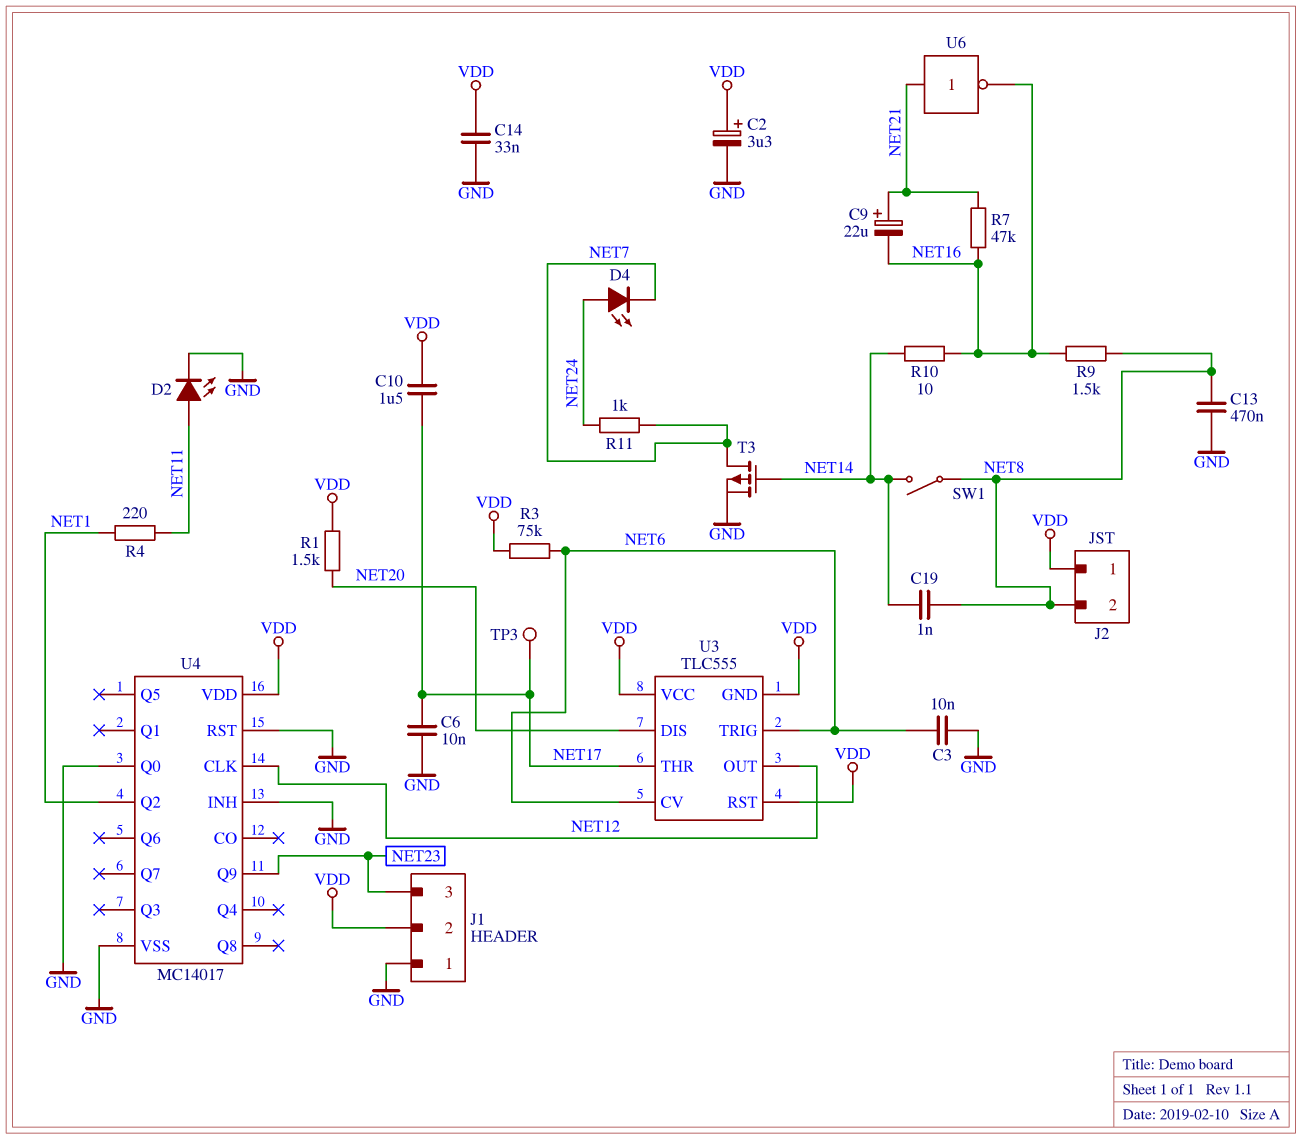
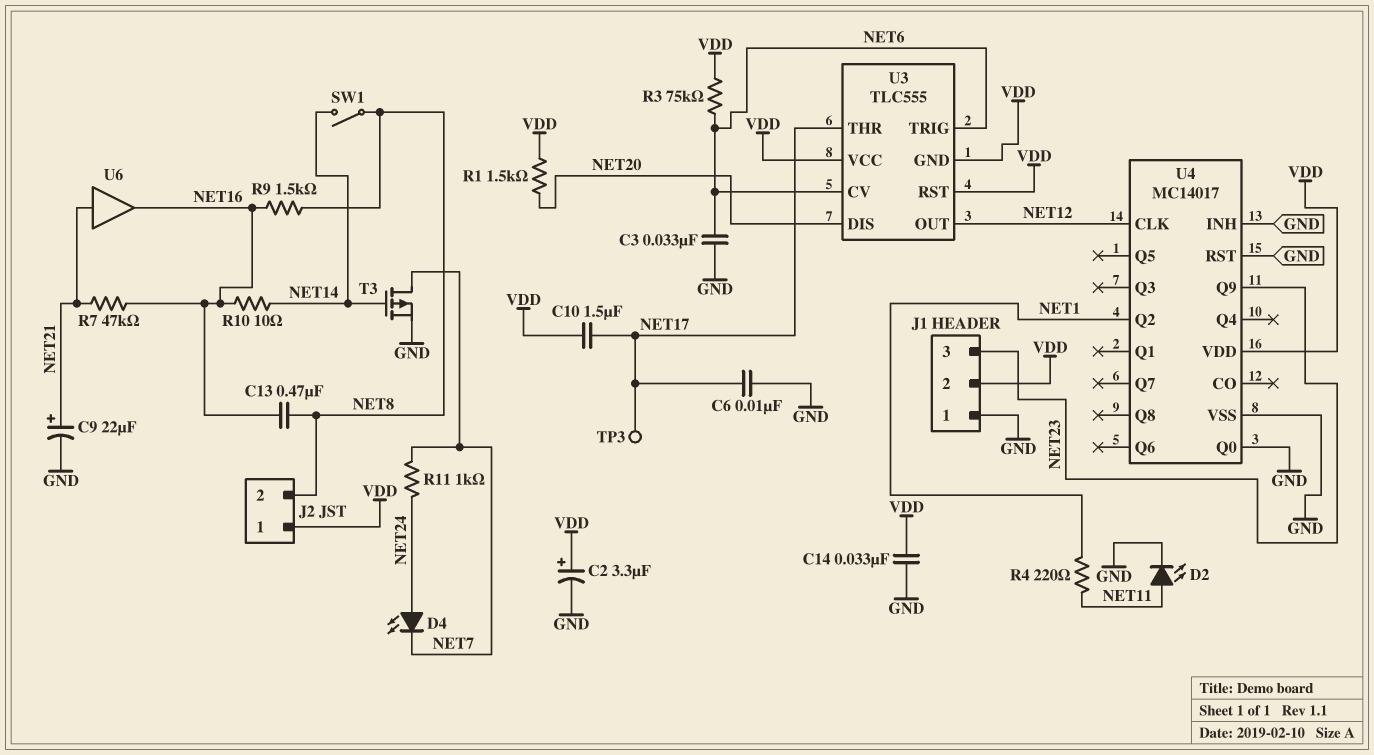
C3: 10nF (GND, NET6) -> 33nF (GND, NET6)
C9: 22uF (plus NET21, minus NET16) -> 22uF (plus NET21, minus GND)
C13: 470nF (GND, NET8) -> 470nF (NET8, NET16)
C19: 1nF (NET8, NET14) -> none
U6: NOT (in NET21, out NET16) -> buffer (in NET21, out NET16)

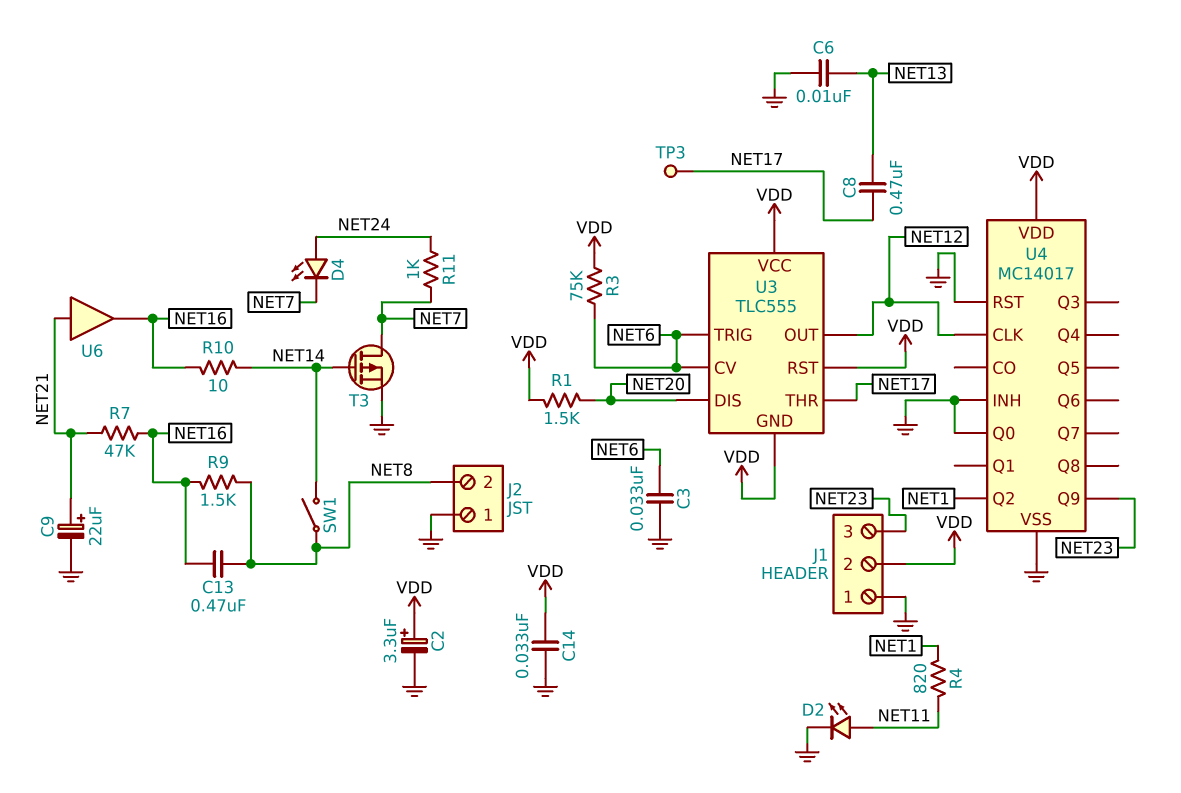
C6: 10nF (GND, NET17) -> 10nF (GND, NET13)
C8: none -> 470nF (NET13, NET17)
C10: 1.5uF (NET17, VDD) -> none
J2 pin 1: VDD -> GND
R4: 220 (NET1, NET11) -> 820 (NET1, NET11)

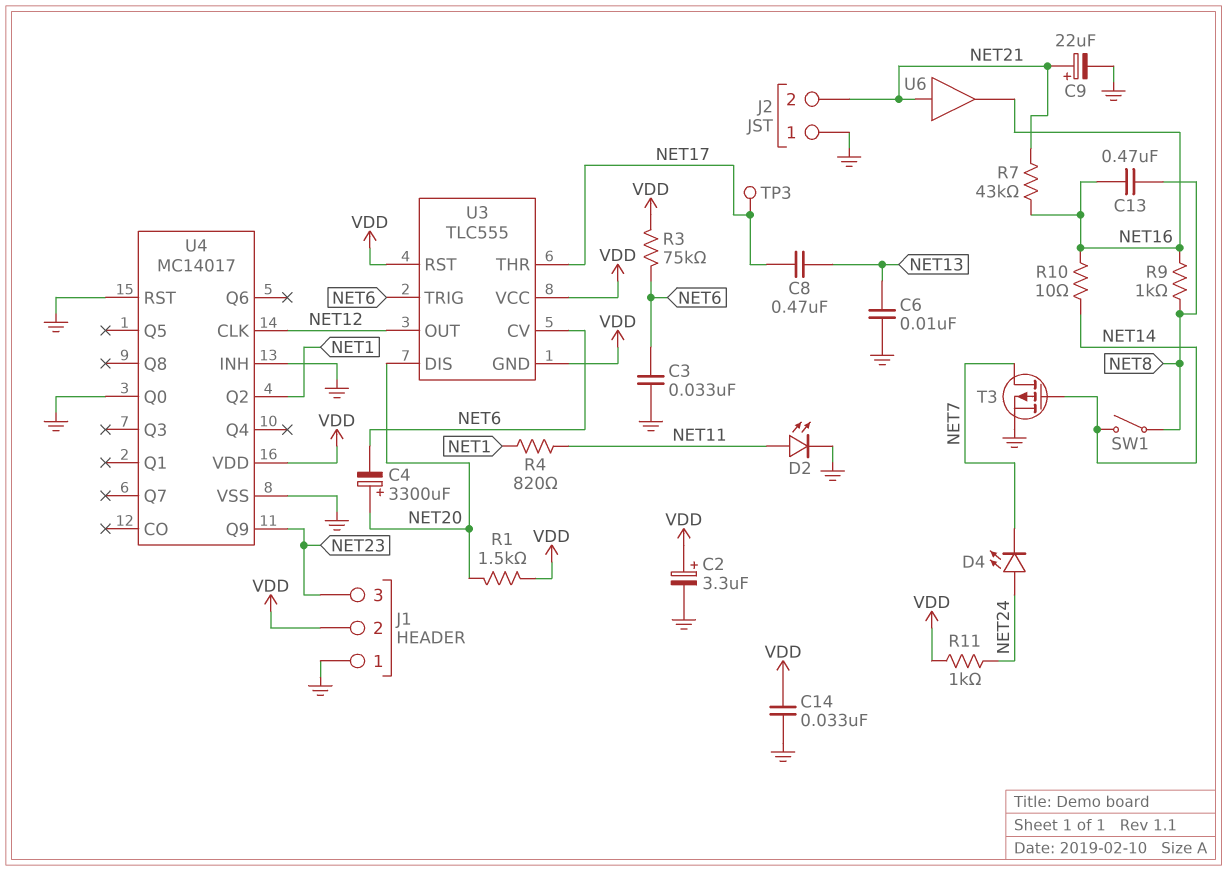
C4: none -> 3300uF (plus NET20, minus NET6)
J2 pin 2: NET8 -> NET21
R7: 47k (NET16, NET21) -> 43k (NET16, NET21)
R9: 1.5k (NET8, NET16) -> 1k (NET8, NET16)
R11: 1k (NET7, NET24) -> 1k (NET24, VDD)

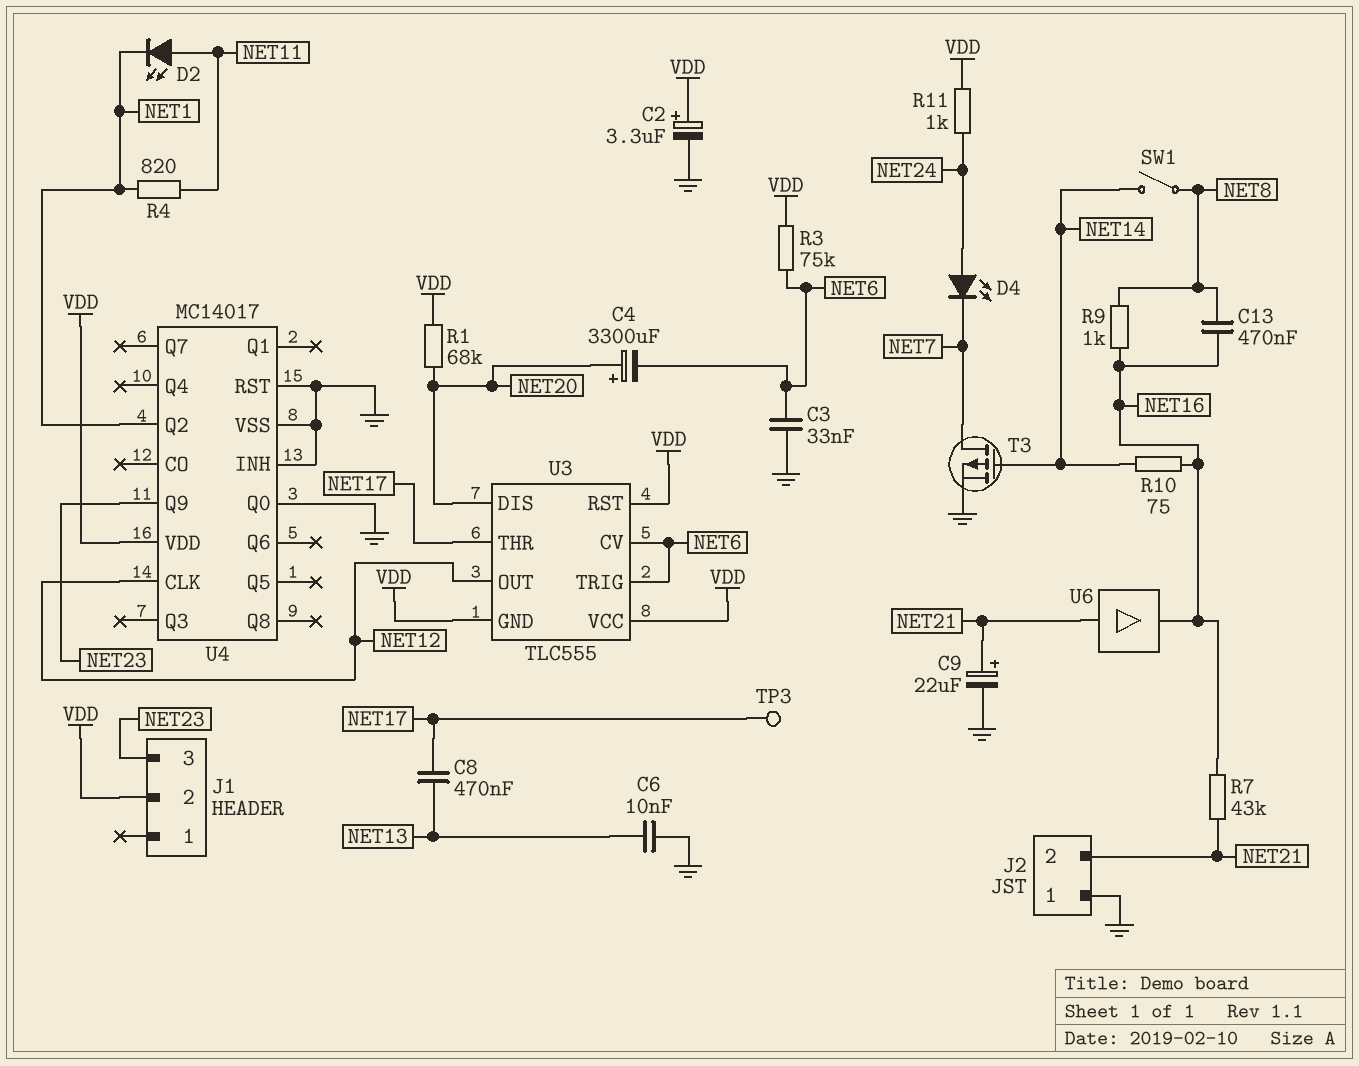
C14: 33nF (GND, VDD) -> none
D2: LED (A NET11, K GND) -> LED (A NET11, K NET1)
J1 pin 1: GND -> none
R1: 1.5k (NET20, VDD) -> 68k (NET20, VDD)
R10: 10 (NET14, NET16) -> 75 (NET14, NET16)

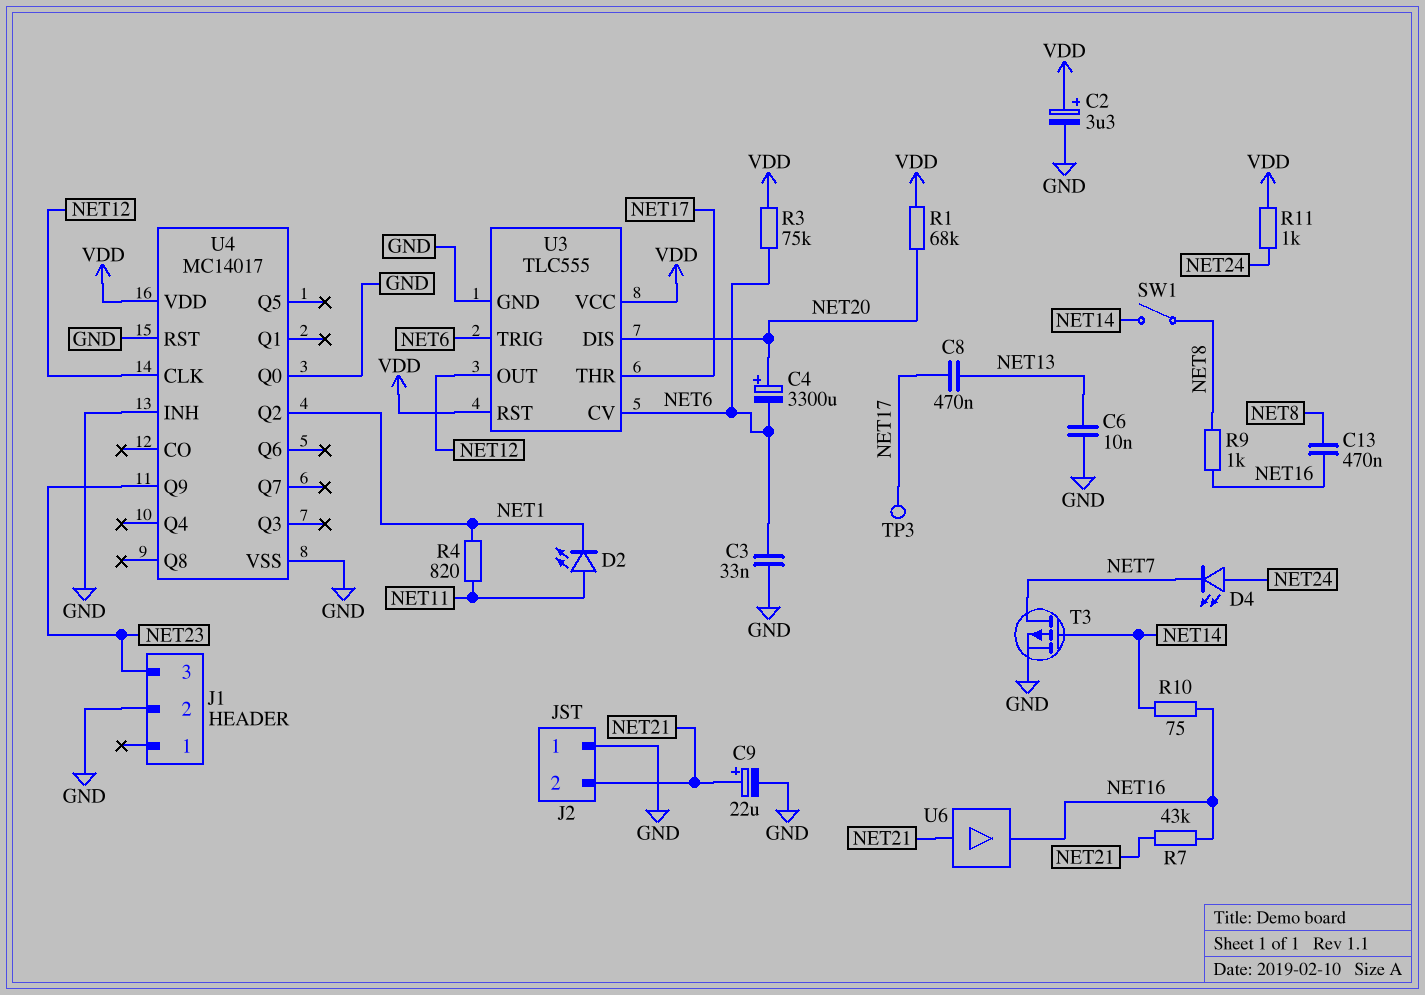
J1 pin 2: VDD -> GND
U3 pin GND: VDD -> GND

